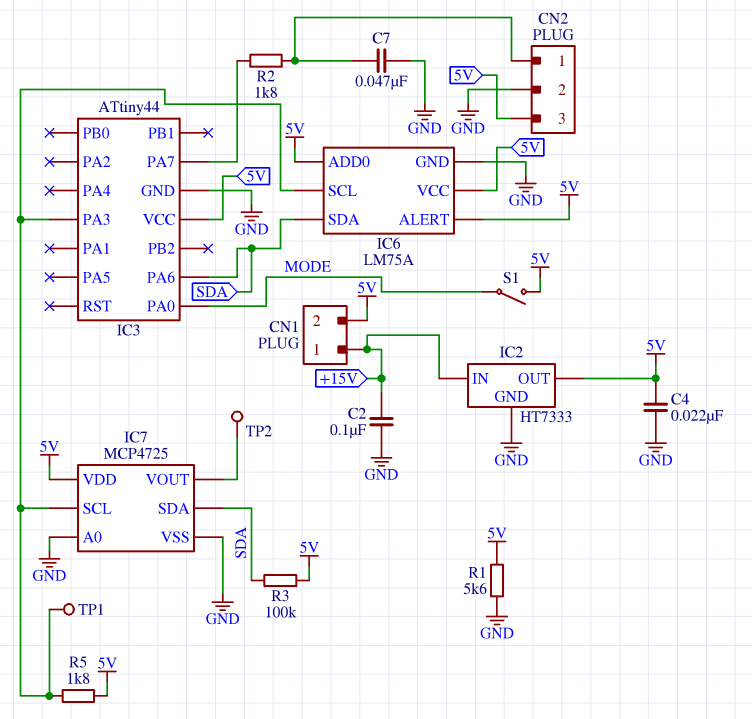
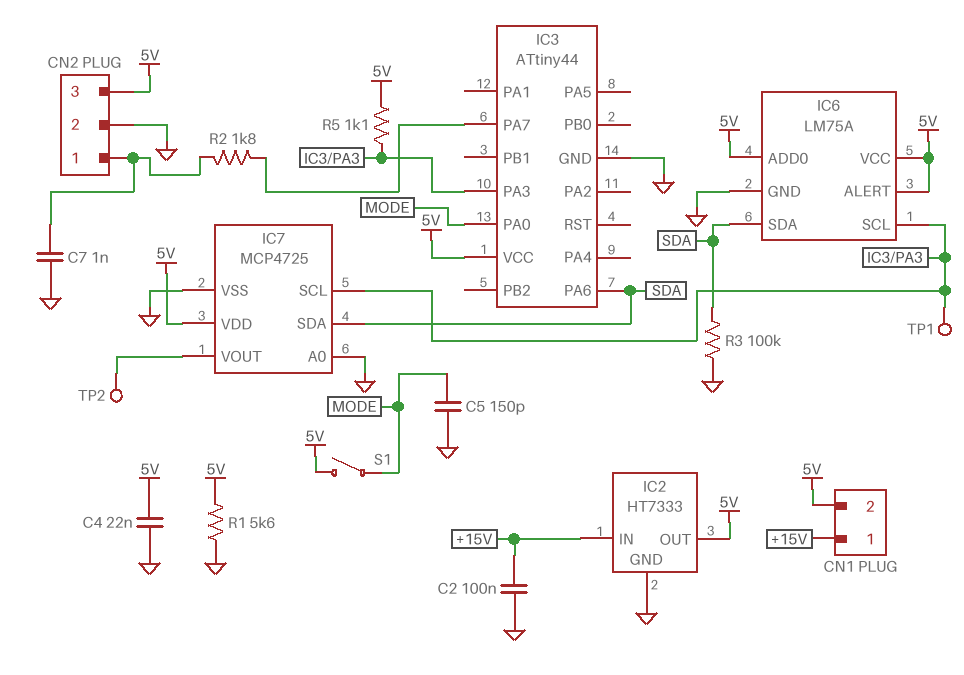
C5: none -> 150pF (GND, MODE)
C7: 47nF (CN2/1, GND) -> 1nF (CN2/1, GND)
R3: 100k (5V, SDA) -> 100k (GND, SDA)
R5: 1.8k (5V, IC3/PA3) -> 1.1k (5V, IC3/PA3)

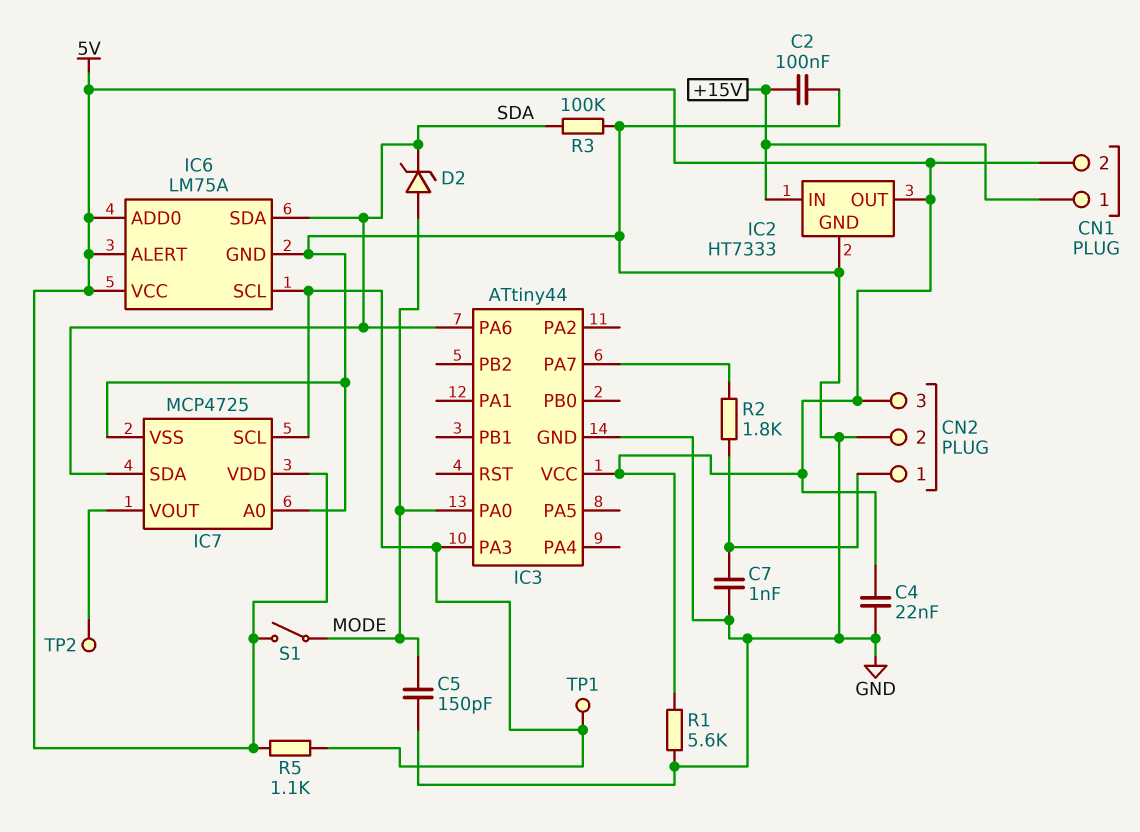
D2: none -> zener (A MODE, K SDA)

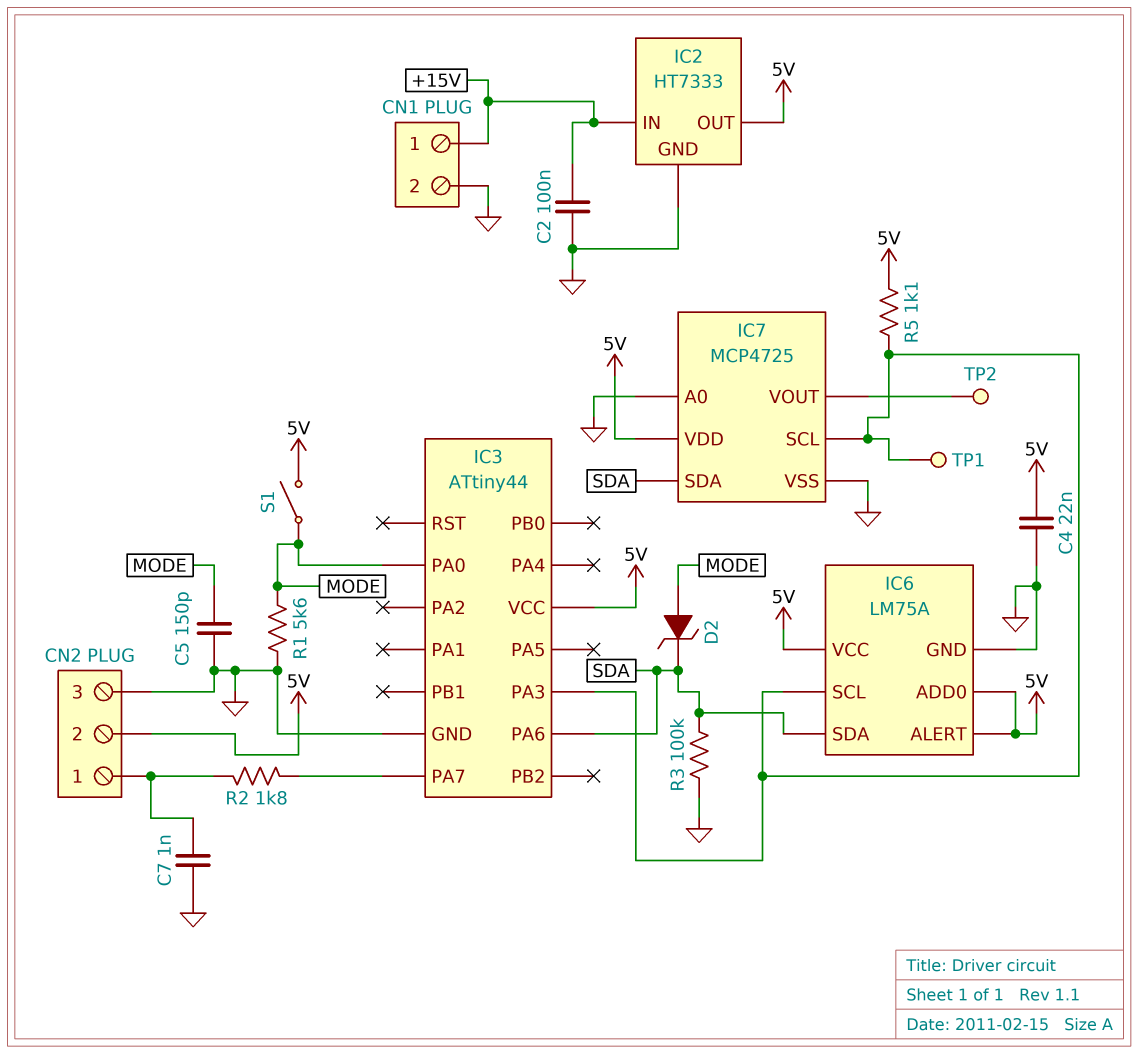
CN1 pin 2: 5V -> GND
CN2 pin 2: GND -> 5V
CN2 pin 3: 5V -> GND
R1: 5.6k (5V, GND) -> 5.6k (GND, MODE)

